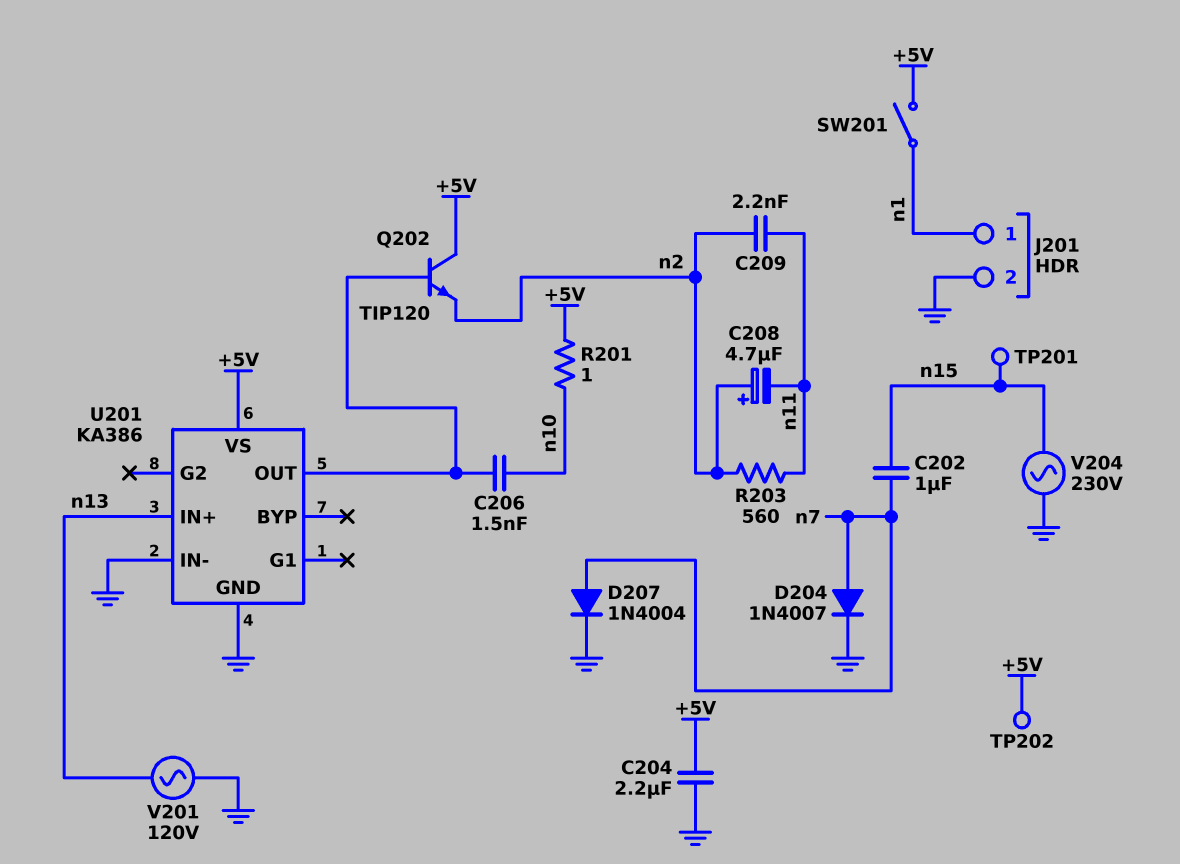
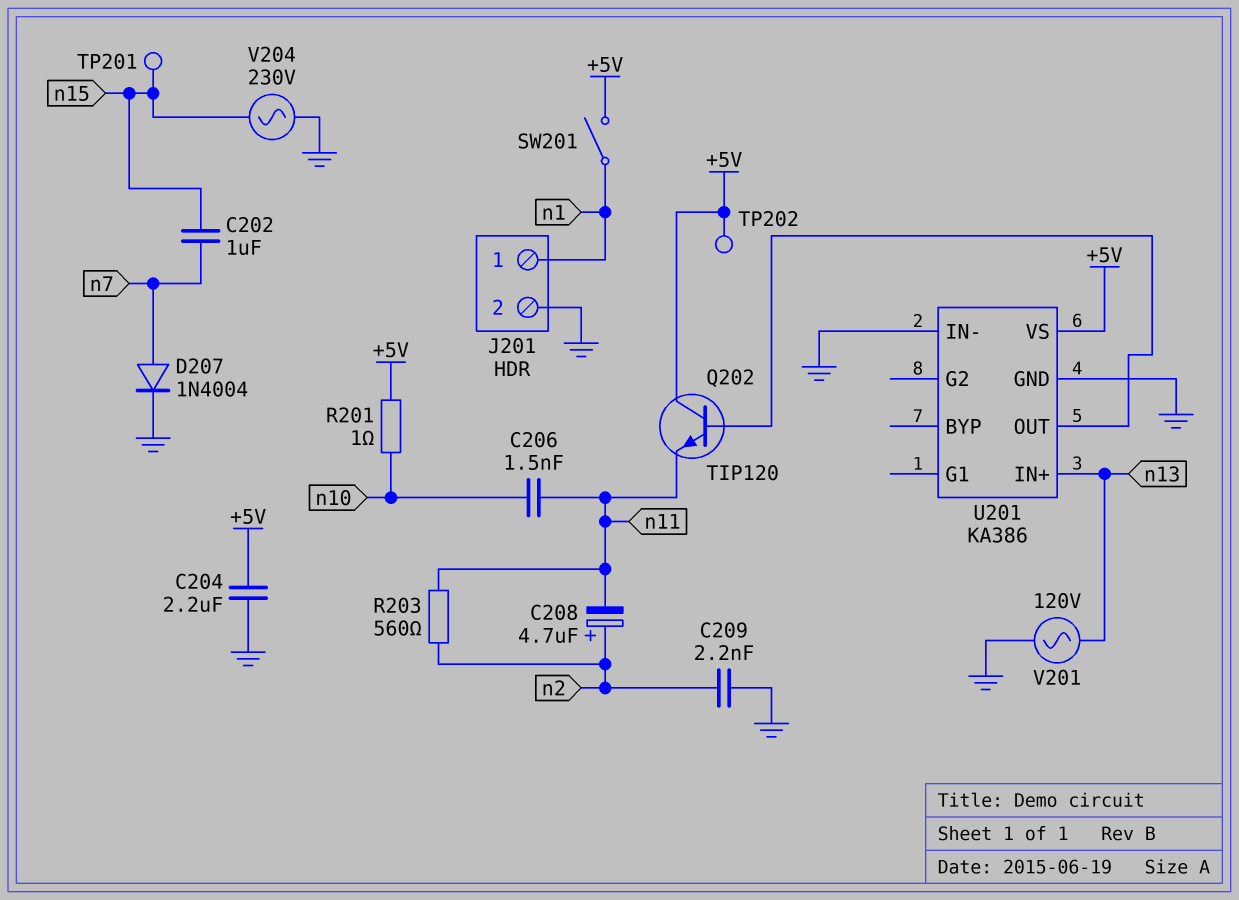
C206: 1.5nF (U201/OUT, n10) -> 1.5nF (n10, n11)
C209: 2.2nF (n2, n11) -> 2.2nF (GND, n2)
D204: diode 1N4007 (A n7, K GND) -> none
Q202: NPN TIP120 (B U201/OUT, C +5V, E n2) -> NPN TIP120 (B U201/OUT, C +5V, E n11)

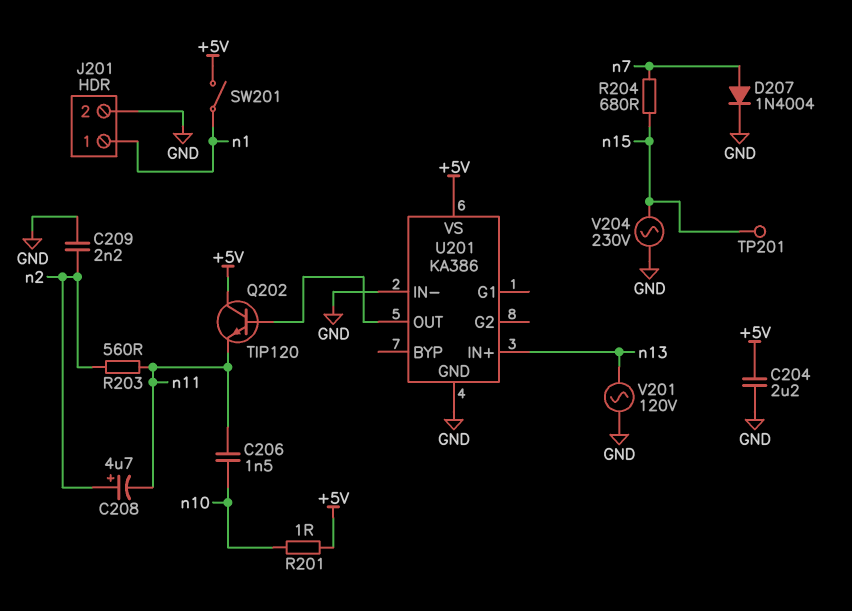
C202: 1uF (n7, n15) -> none
R204: none -> 680 (n7, n15)
TP202: test point (+5V) -> none

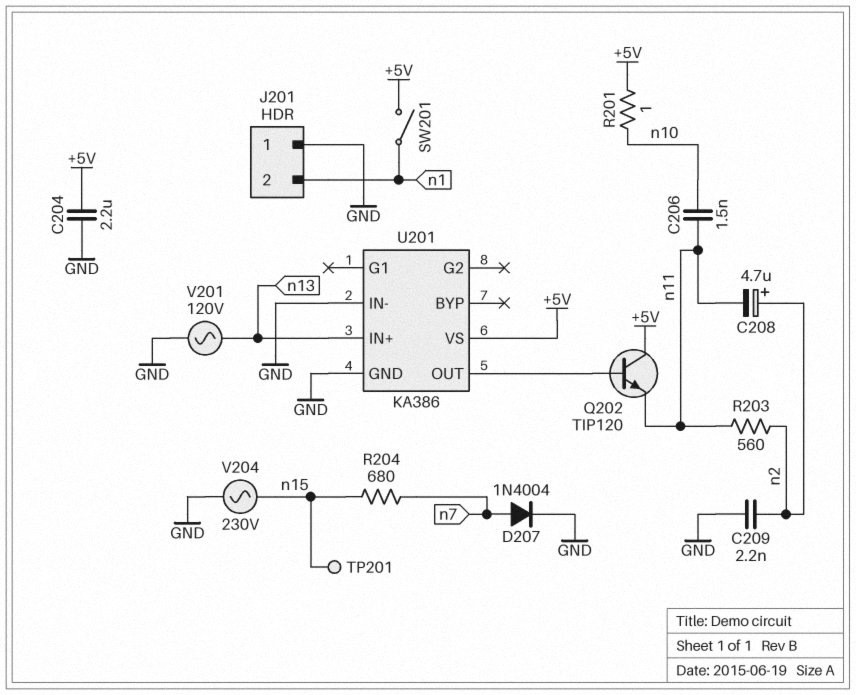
J201 pin 1: n1 -> GND
J201 pin 2: GND -> n1

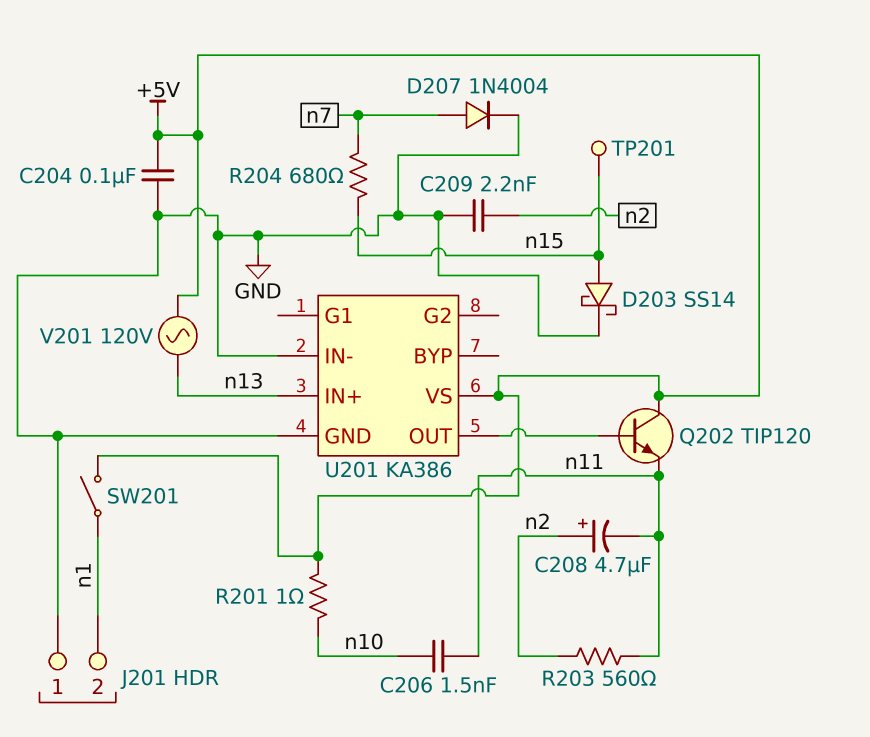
C204: 2.2uF (+5V, GND) -> 100nF (+5V, GND)
D203: none -> schottky SS14 (A n15, K GND)
V201: AC 120V (GND, n13) -> AC 120V (+5V, n13)
V204: AC 230V (GND, n15) -> none

